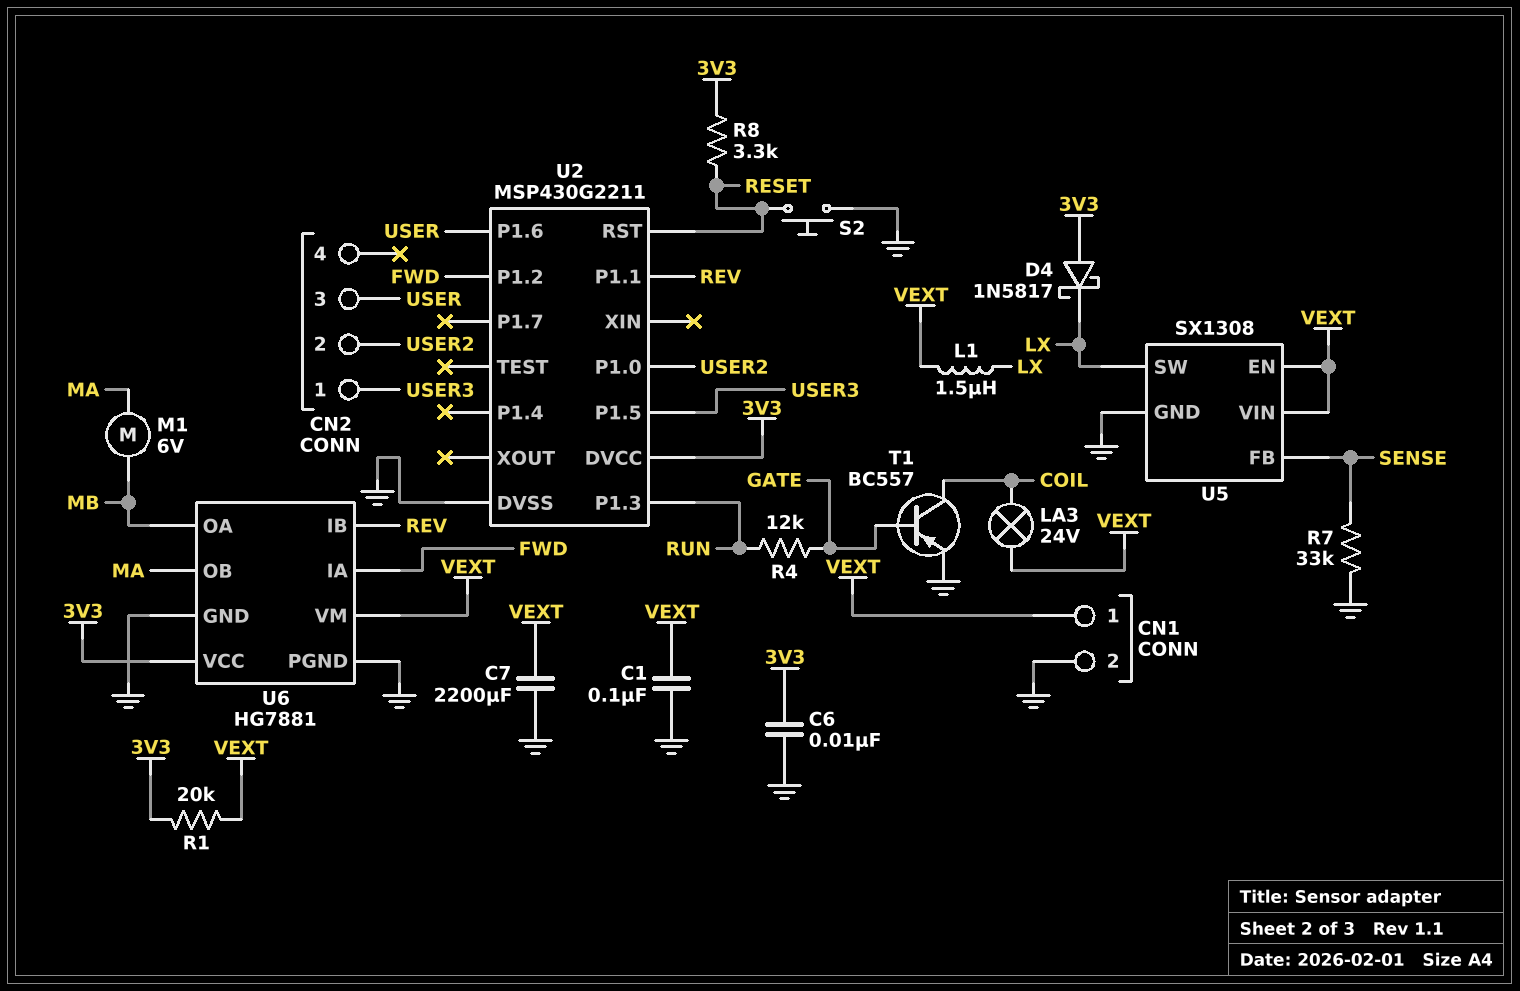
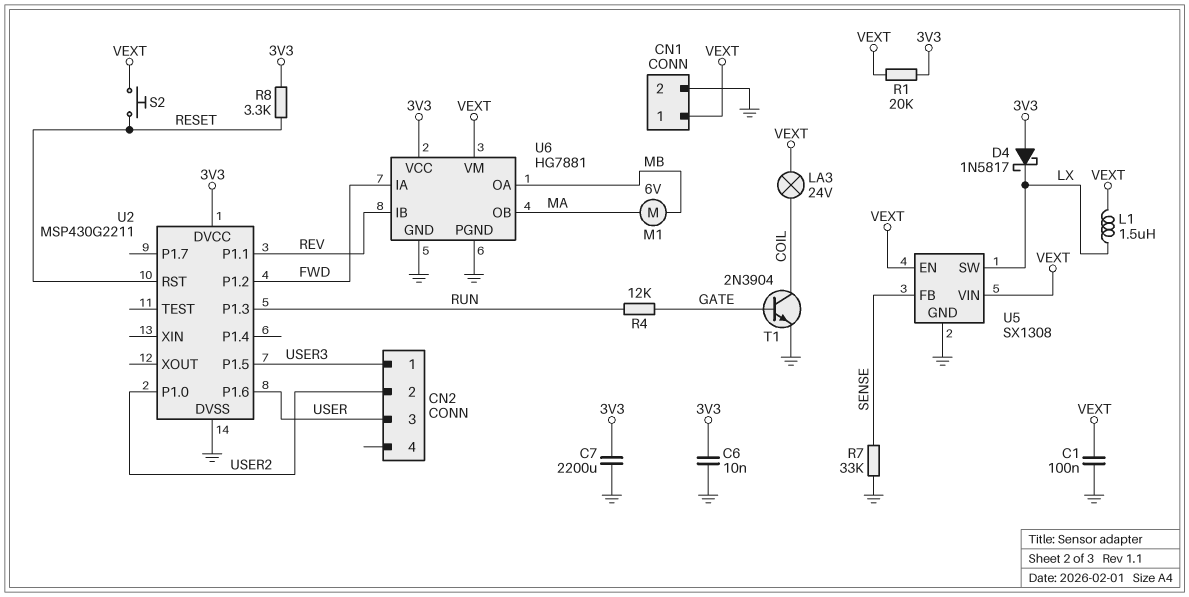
C7: 2200uF (GND, VEXT) -> 2200uF (3V3, GND)
S2: button (GND, RESET) -> button (RESET, VEXT)
T1: PNP BC557 (B GATE, C COIL, E GND) -> NPN 2N3904 (B GATE, C COIL, E GND)

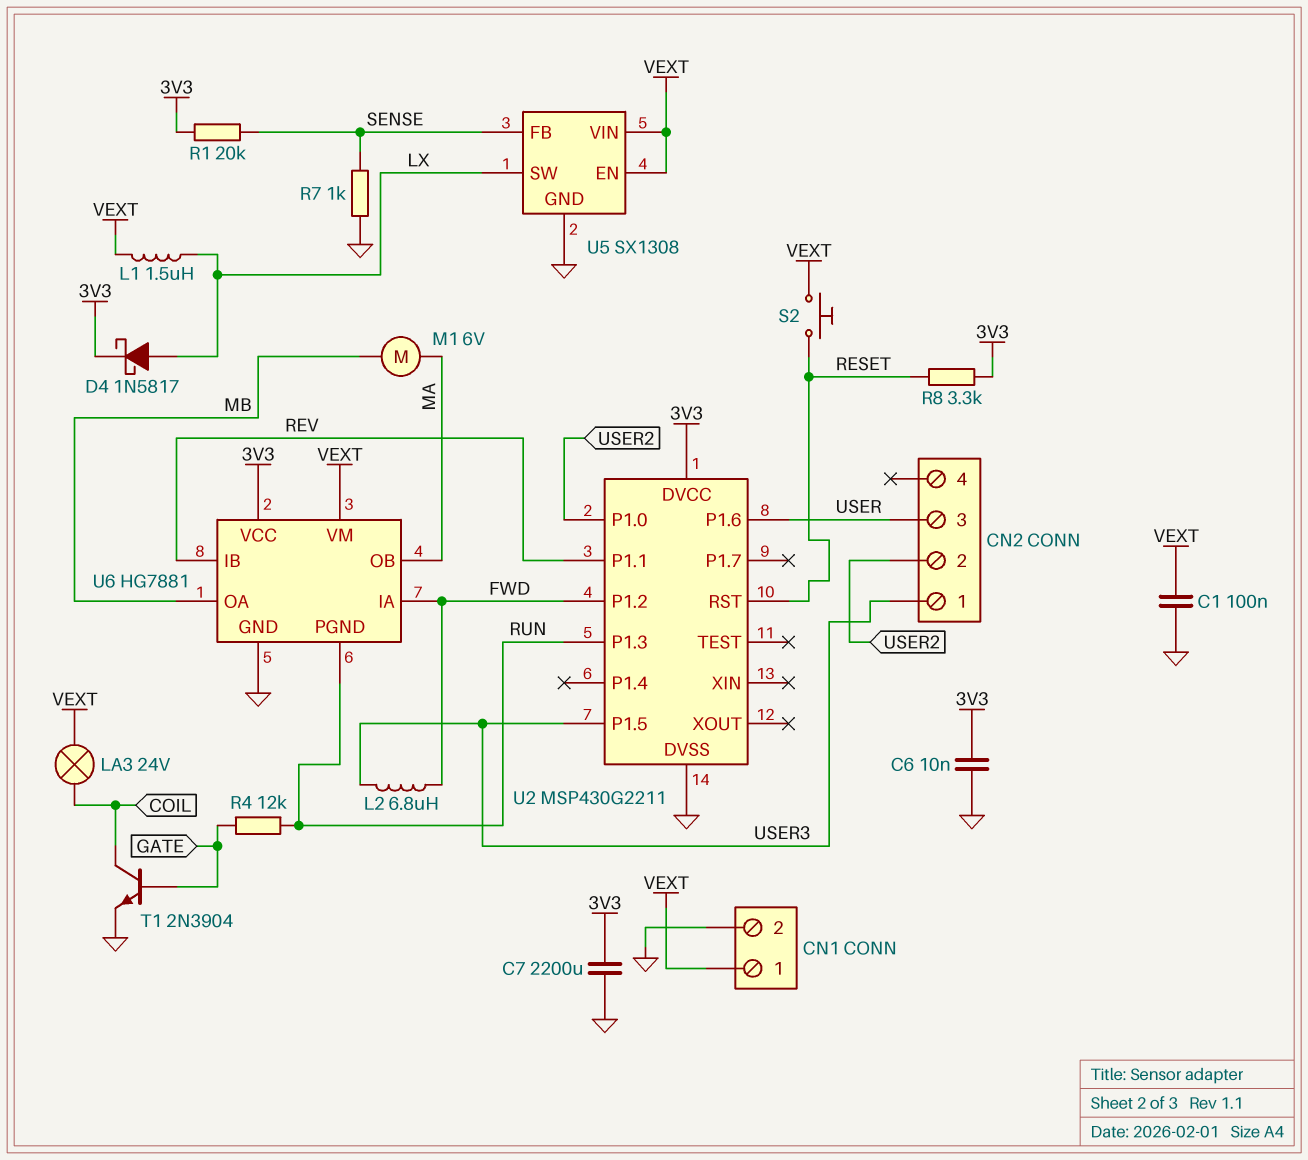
D4: schottky 1N5817 (A 3V3, K LX) -> schottky 1N5817 (A LX, K 3V3)
L2: none -> 6.8uH (FWD, USER3)
R1: 20k (3V3, VEXT) -> 20k (3V3, SENSE)
R7: 33k (GND, SENSE) -> 1k (GND, SENSE)
U6 pin PGND: GND -> RUN

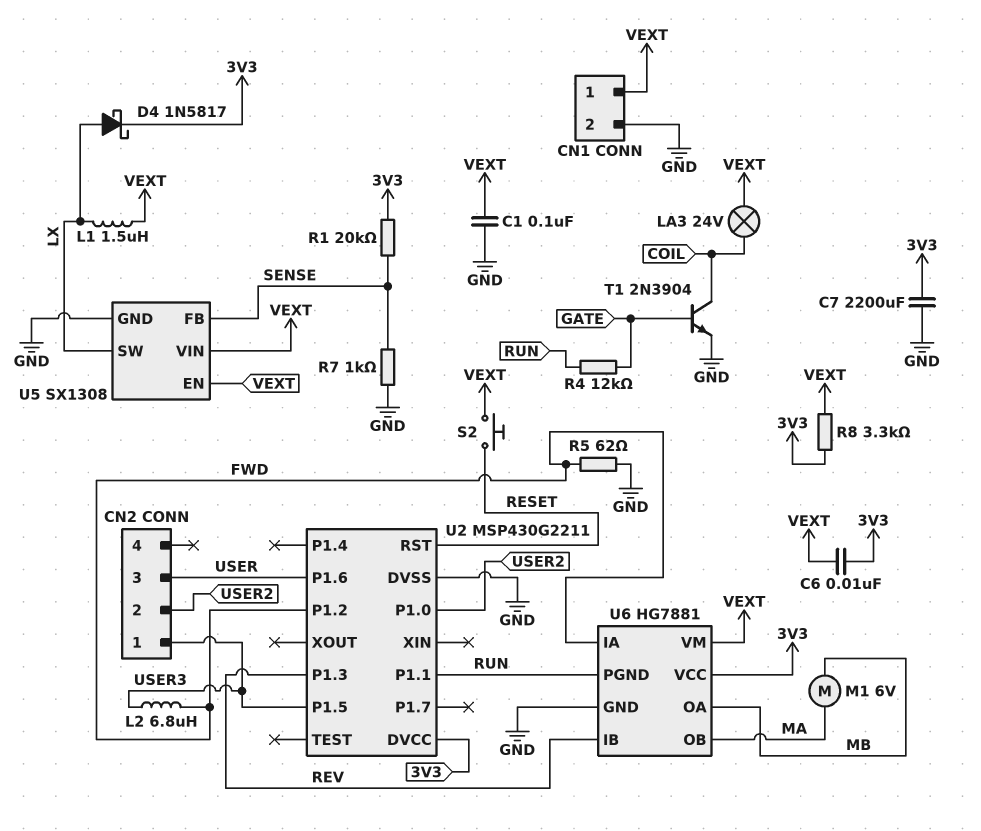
C6: 10nF (3V3, GND) -> 10nF (3V3, VEXT)
R5: none -> 62 (FWD, GND)
R8: 3.3k (3V3, RESET) -> 3.3k (3V3, VEXT)
U2 pin P1.1: REV -> RUN
U2 pin P1.3: RUN -> REV

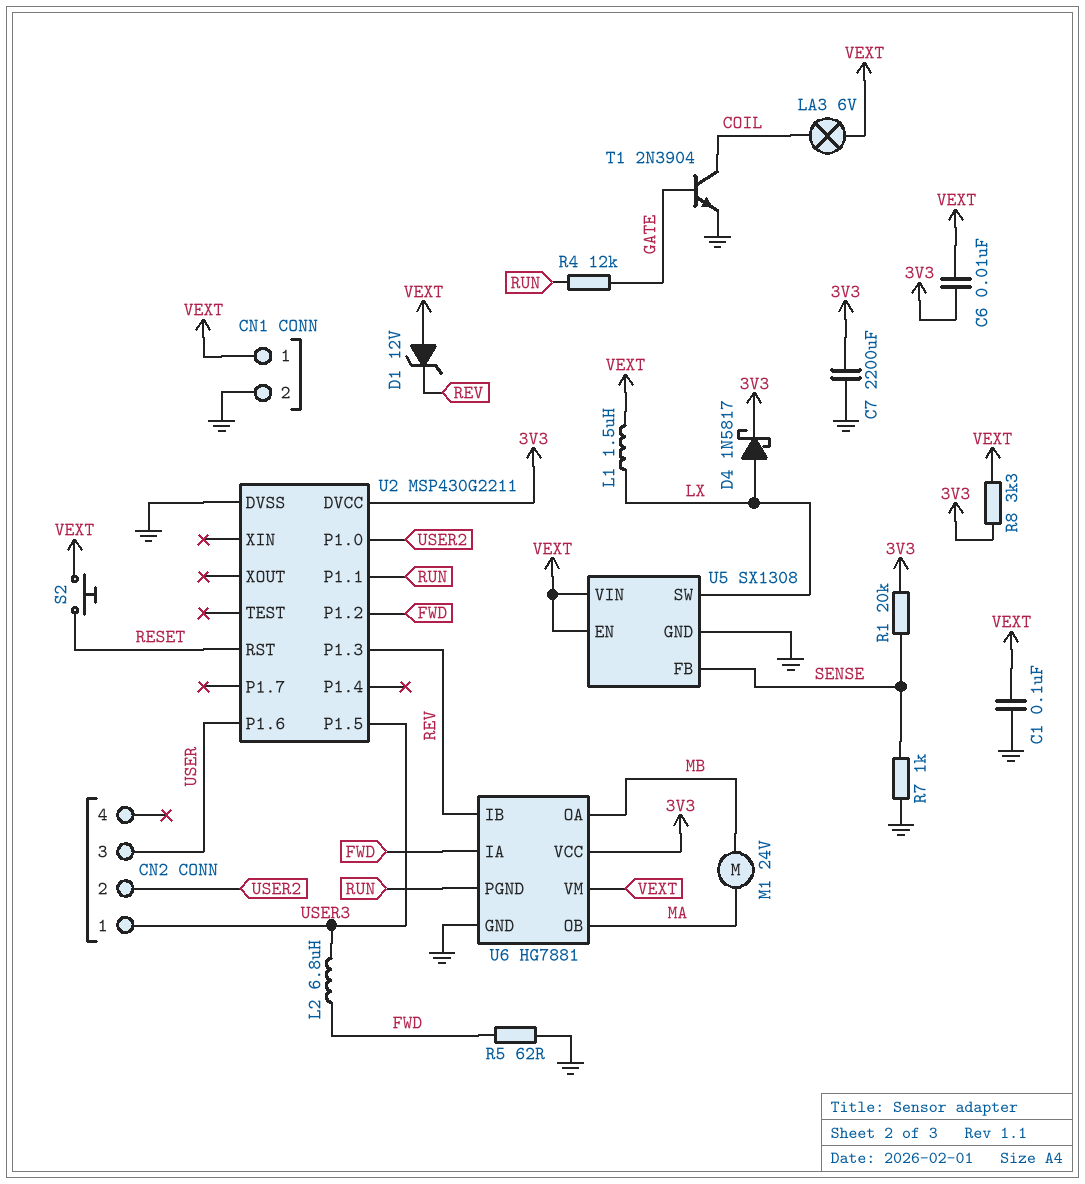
D1: none -> zener 12V (A VEXT, K REV)
LA3: lamp 24V (COIL, VEXT) -> lamp 6V (COIL, VEXT)
M1: motor 6V (MA, MB) -> motor 24V (MA, MB)

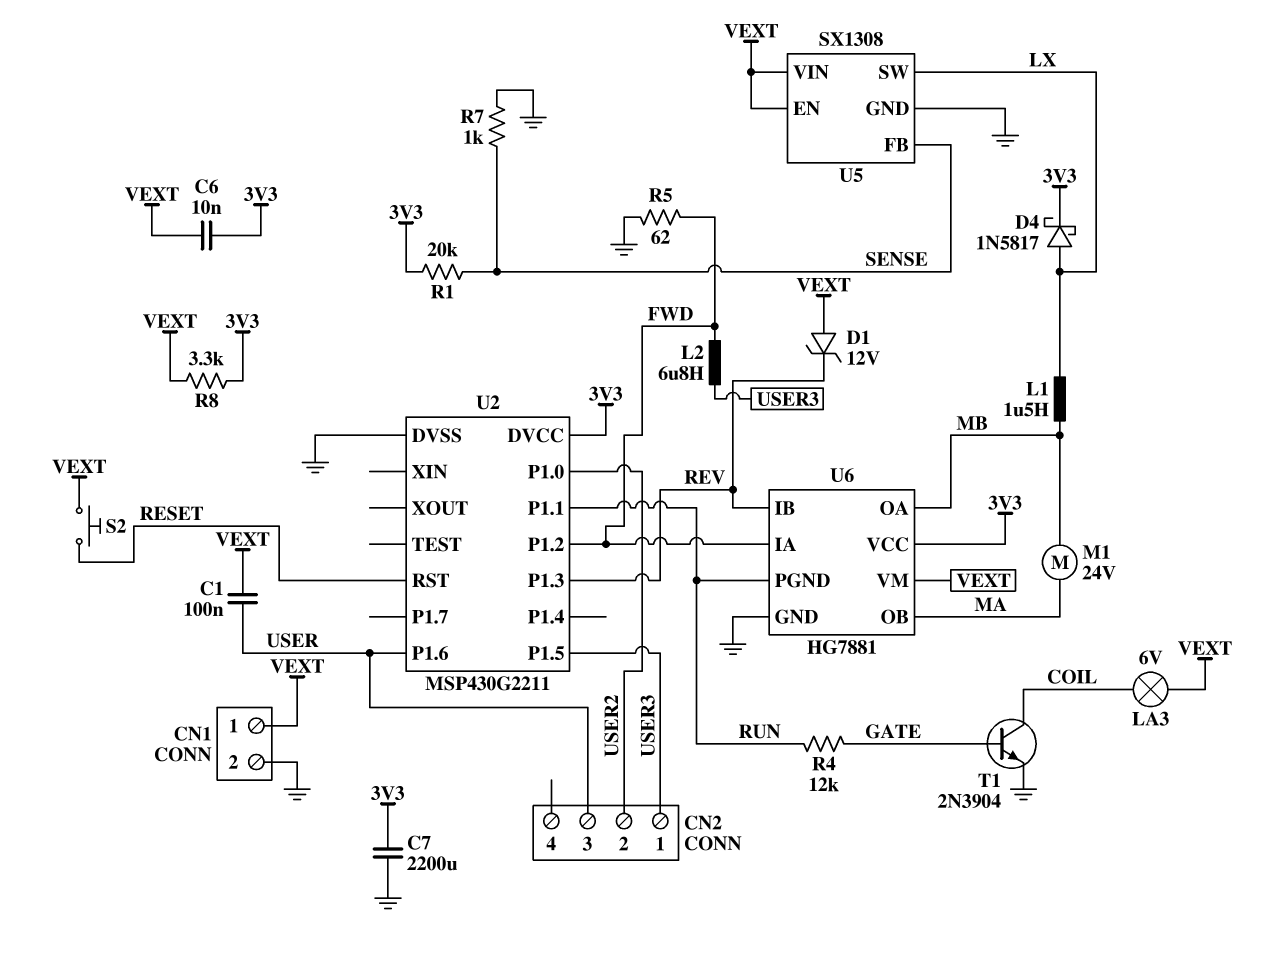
C1: 100nF (GND, VEXT) -> 100nF (USER, VEXT)
L1: 1.5uH (LX, VEXT) -> 1.5uH (LX, MB)

